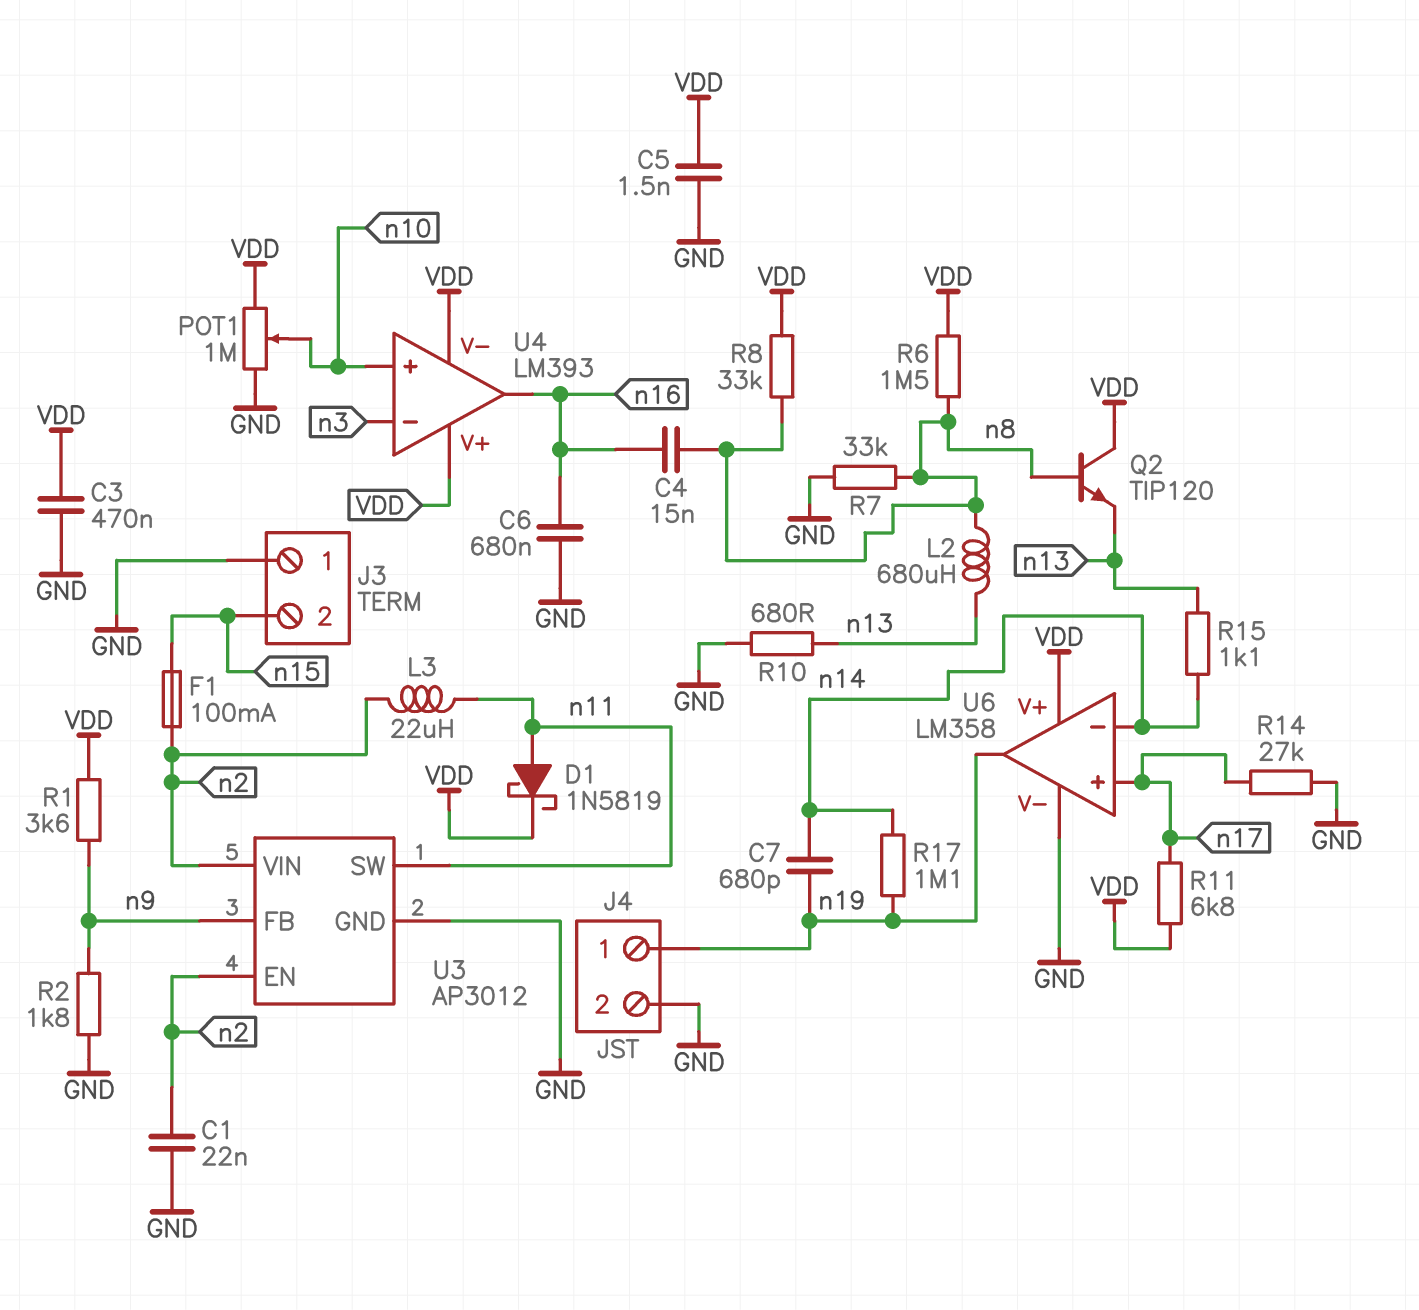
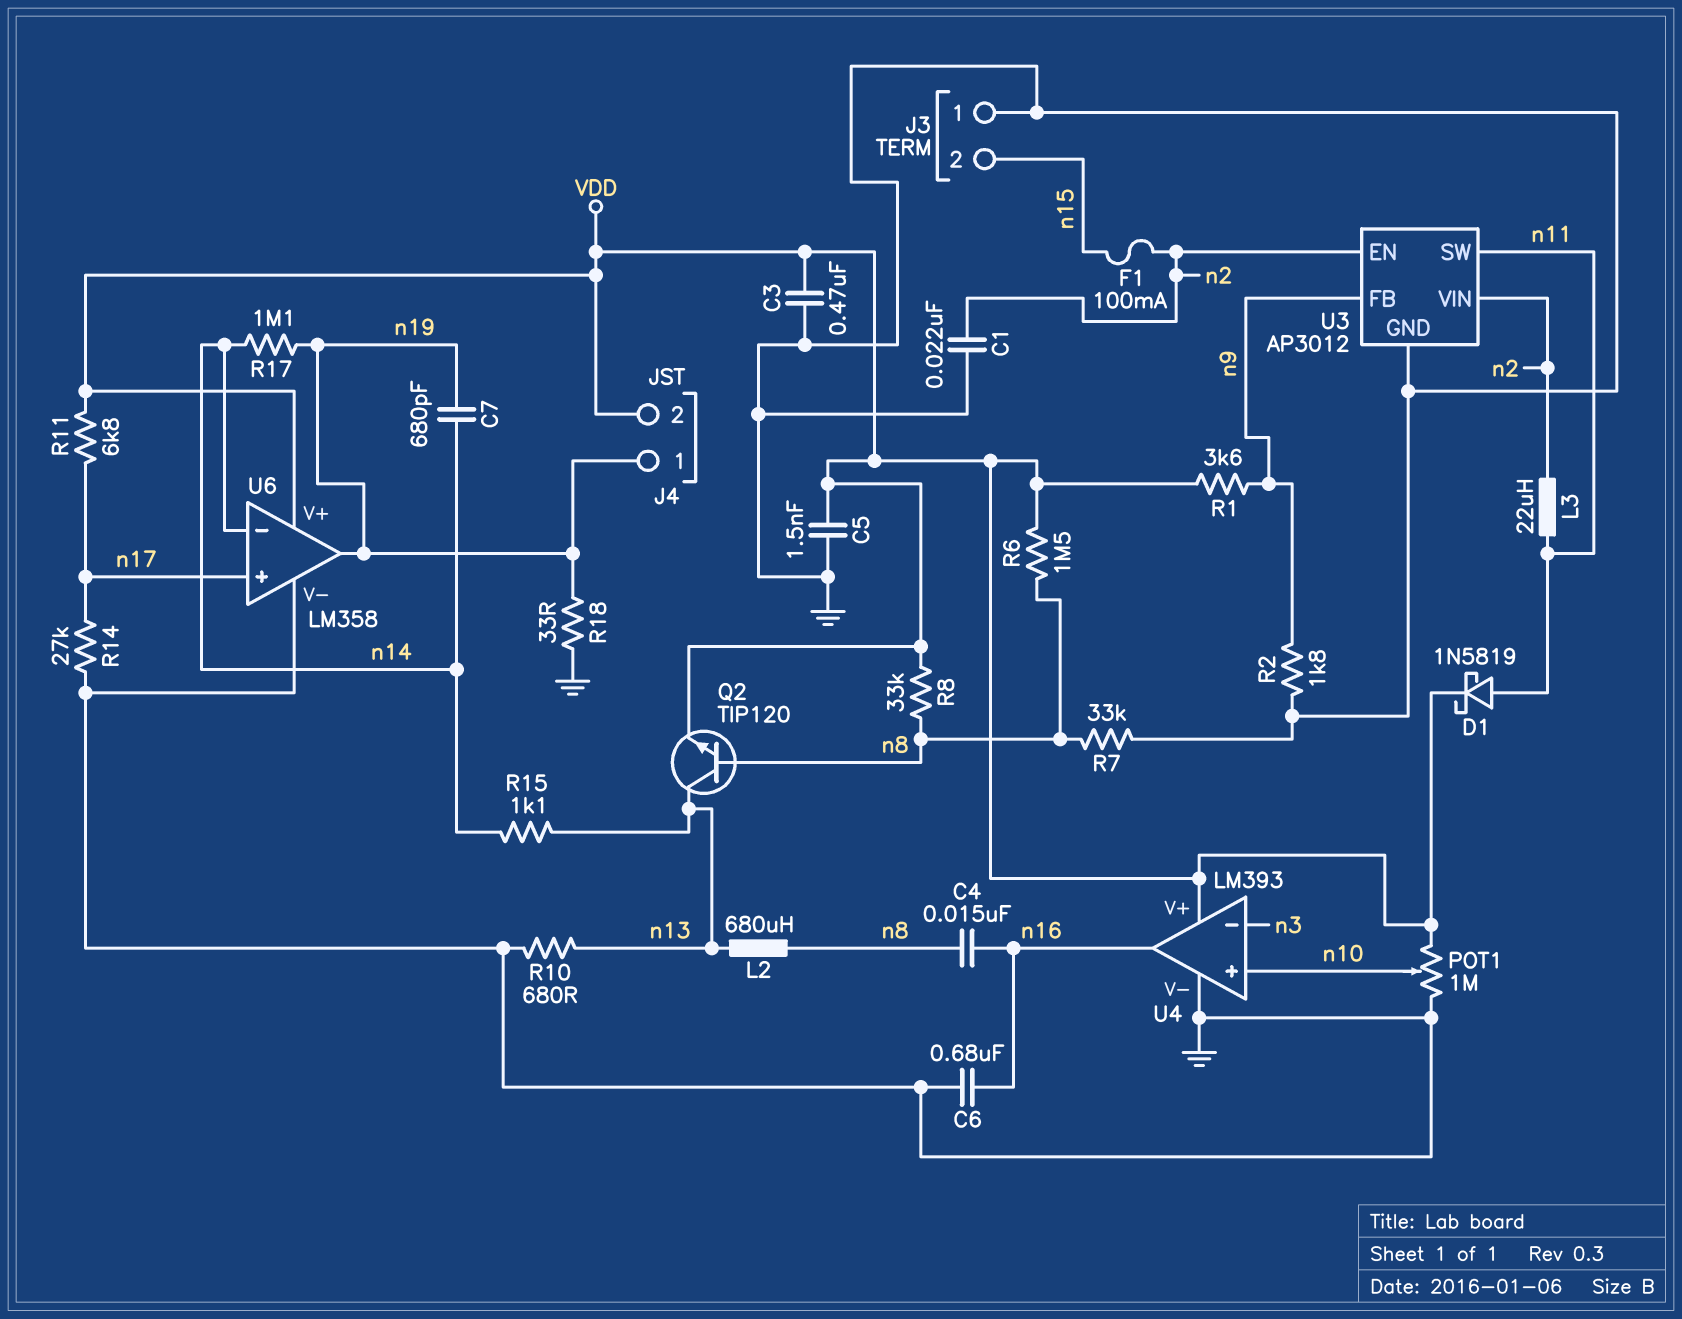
J4 pin 2: GND -> VDD
Q2: NPN TIP120 (B n8, C VDD, E n13) -> NPN TIP120 (B n8, C n13, E VDD)
R18: none -> 33 (GND, n19)
U4 pin V-: VDD -> GND

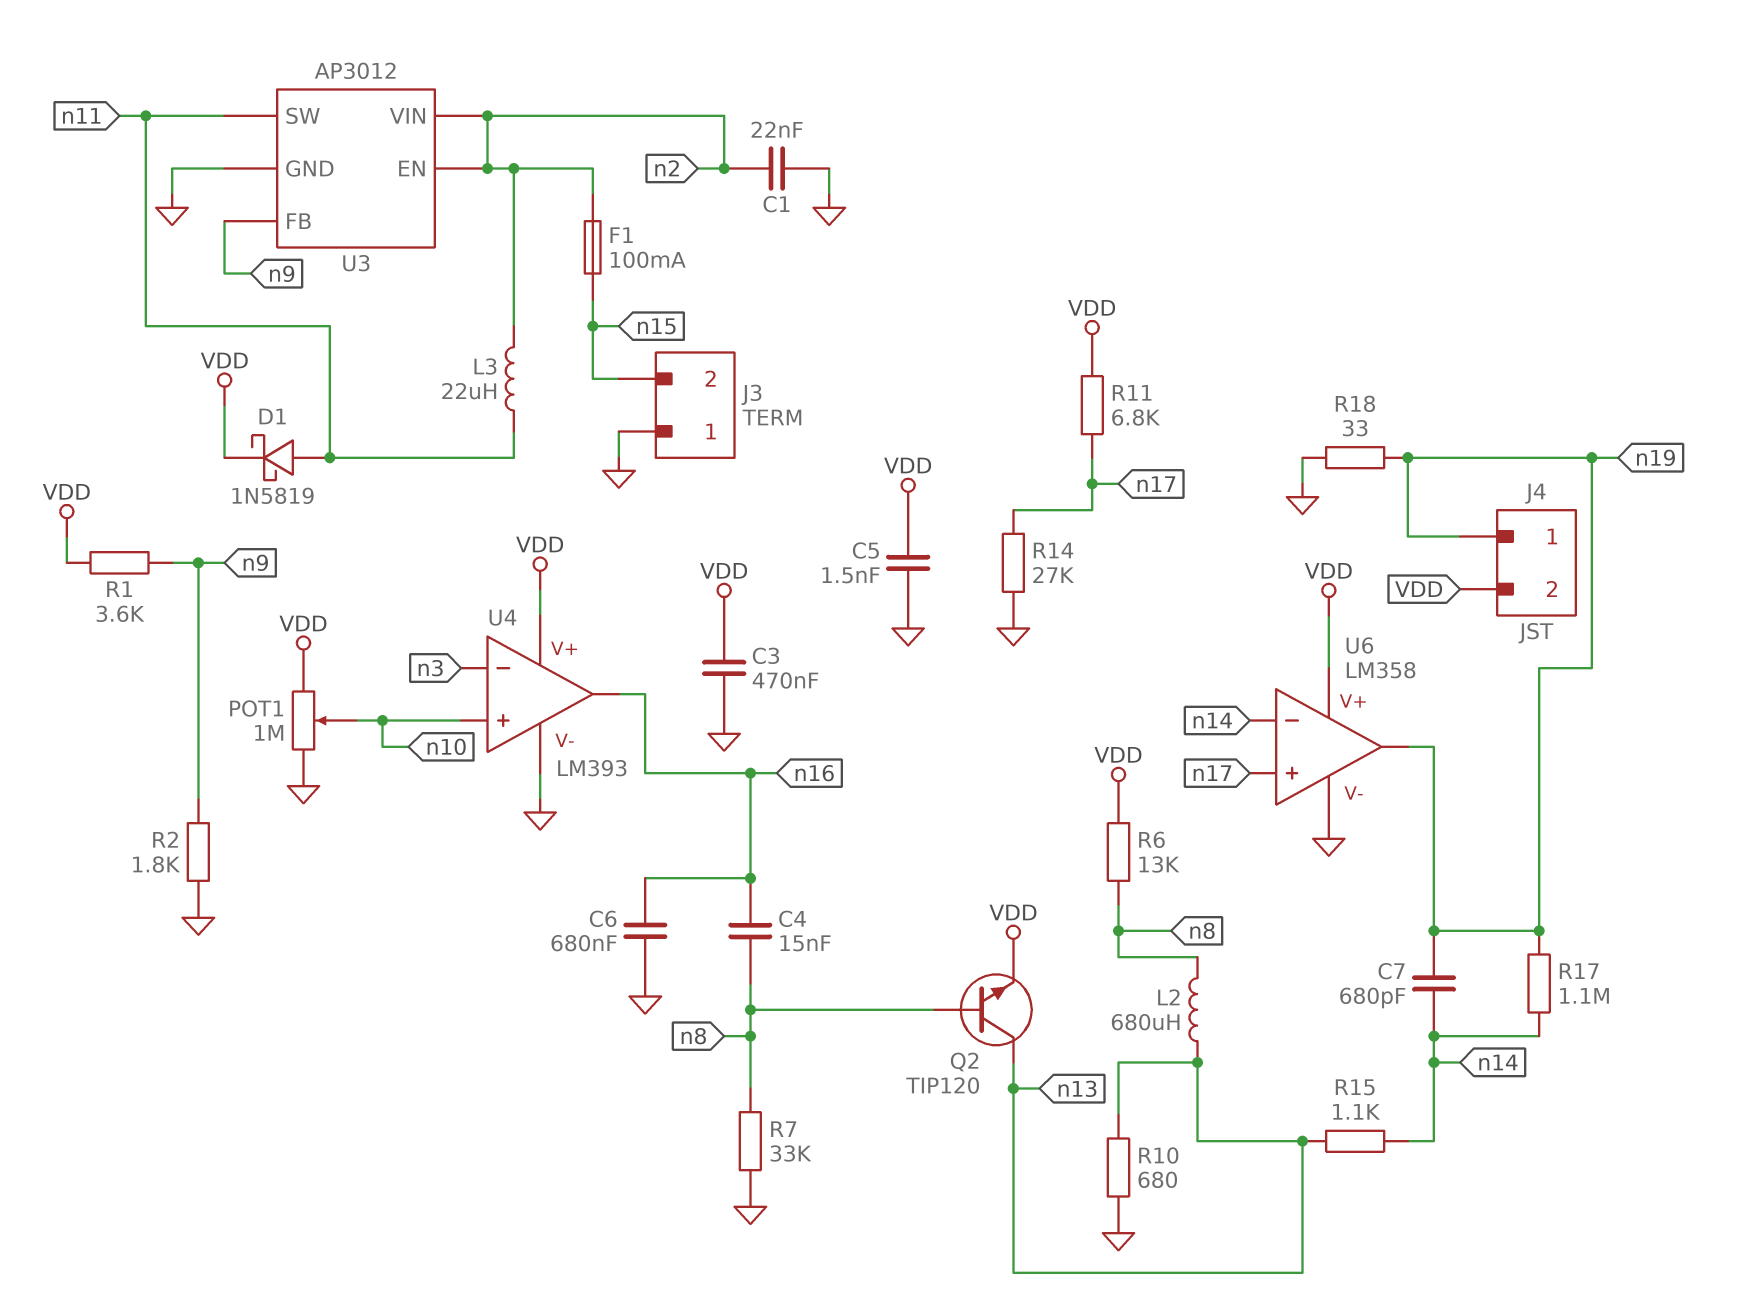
R6: 1.5M (VDD, n8) -> 13k (VDD, n8)
R8: 33k (VDD, n8) -> none

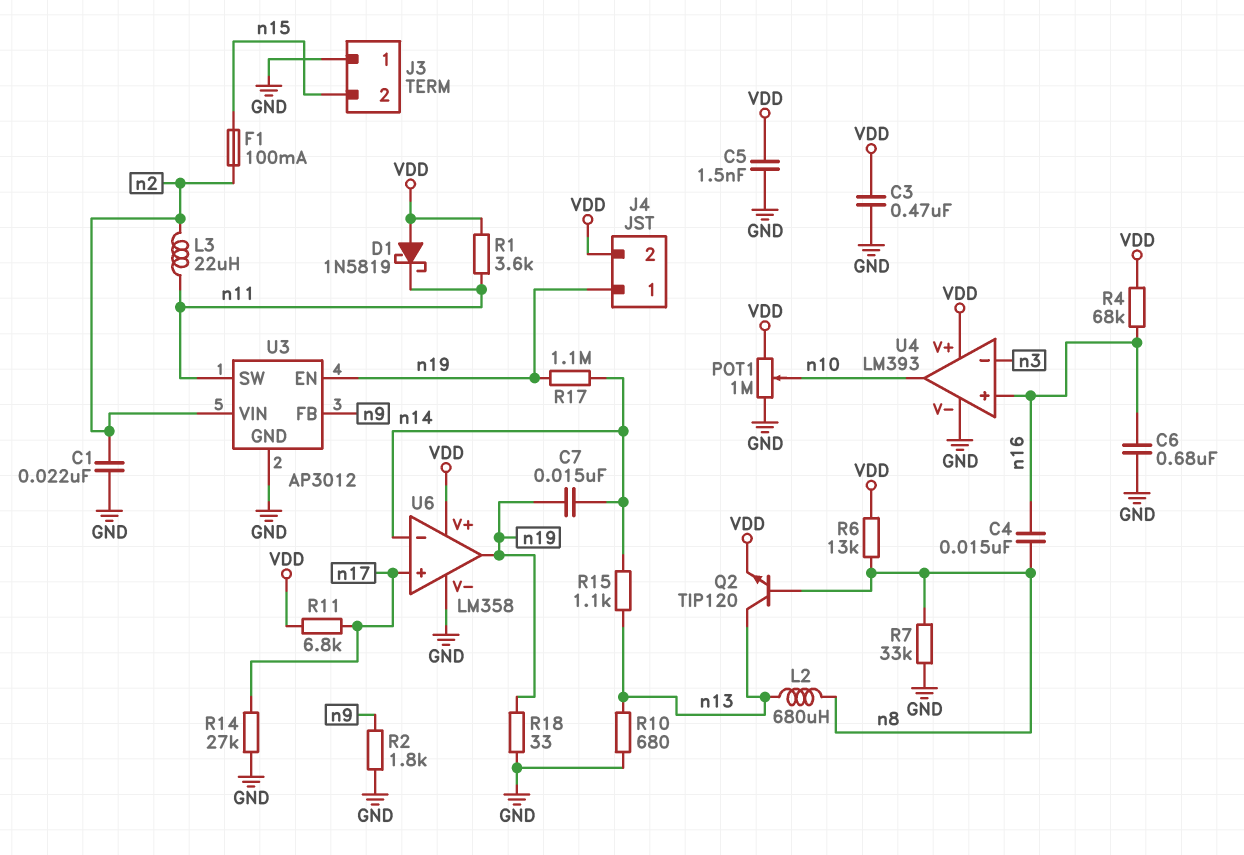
C7: 680pF (n14, n19) -> 15nF (n14, n19)
D1: schottky 1N5819 (A n11, K VDD) -> schottky 1N5819 (A VDD, K n11)
R1: 3.6k (VDD, n9) -> 3.6k (VDD, n11)
R4: none -> 68k (VDD, n16)
U3 pin EN: n2 -> n19
U4 pin in+: n10 -> n16
U4 pin out: n16 -> n10

